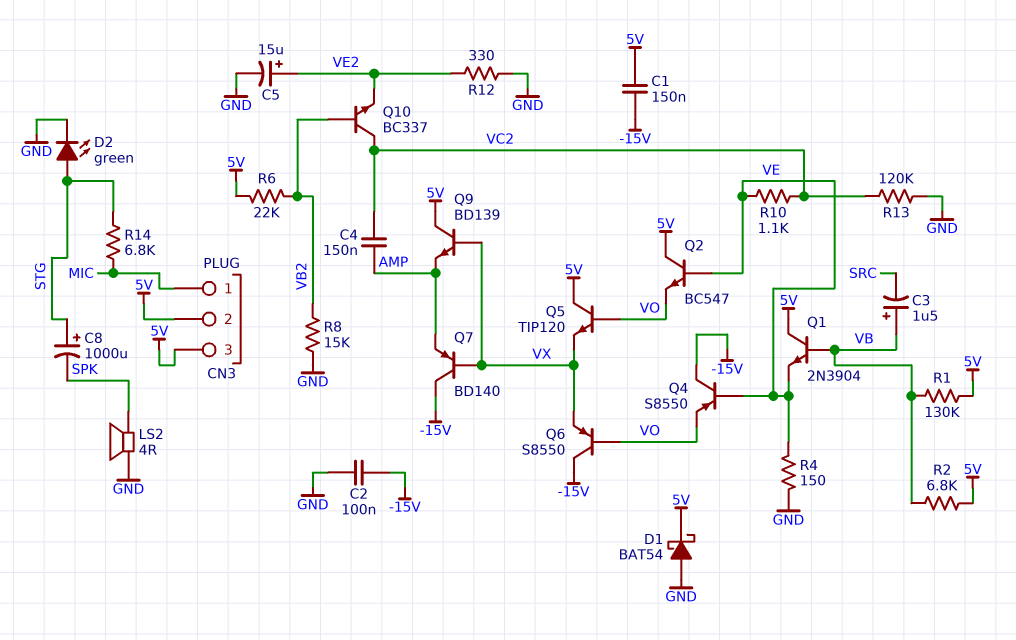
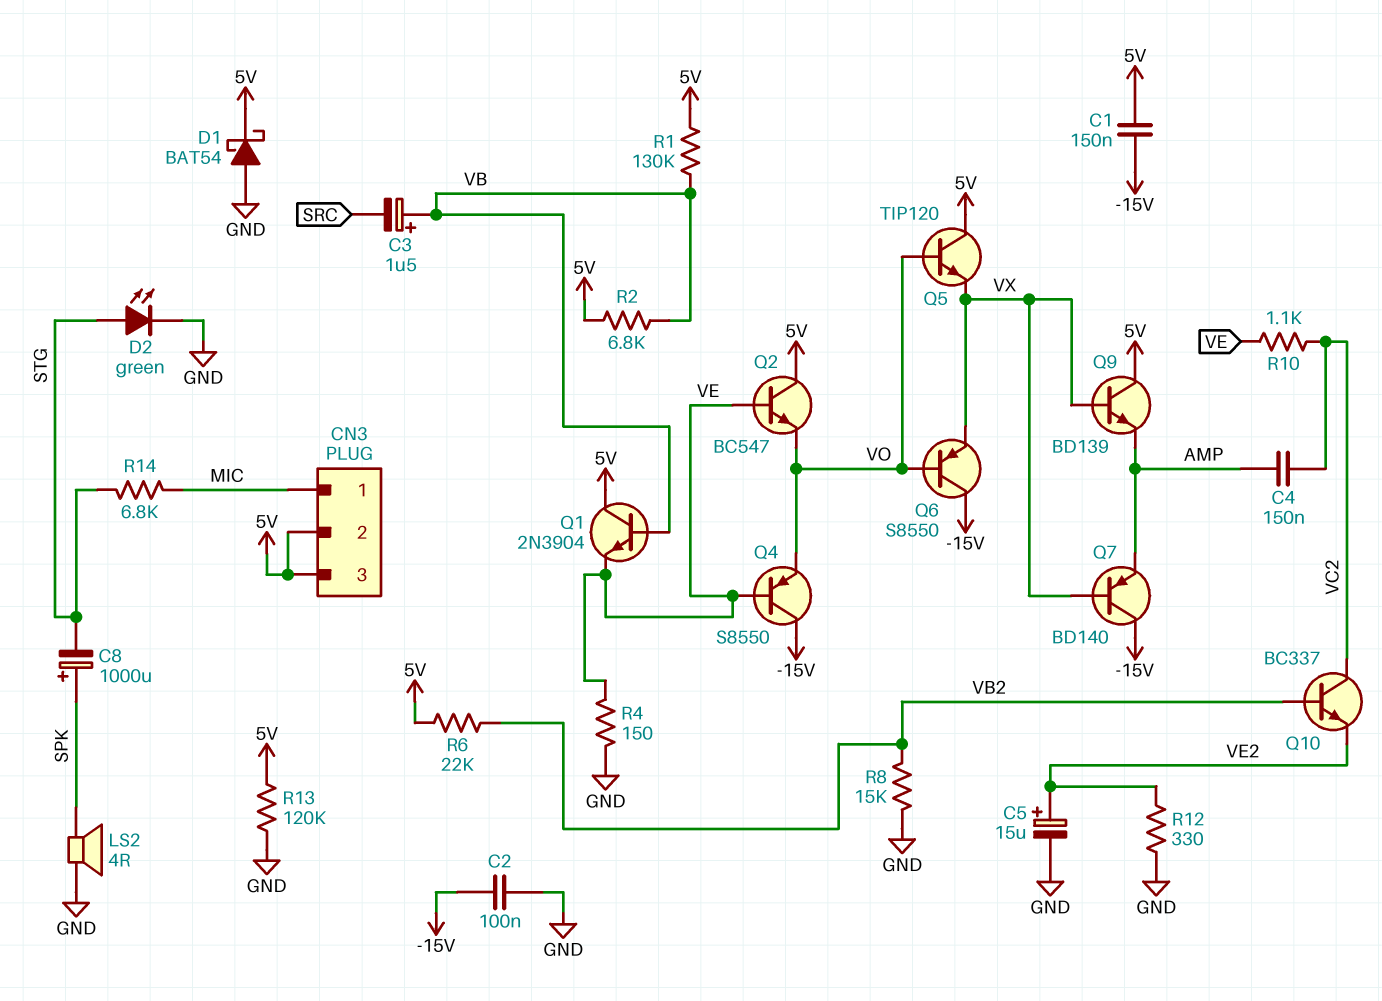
C8: 1000uF (plus STG, minus SPK) -> 1000uF (plus SPK, minus STG)
R13: 120k (GND, VC2) -> 120k (5V, GND)

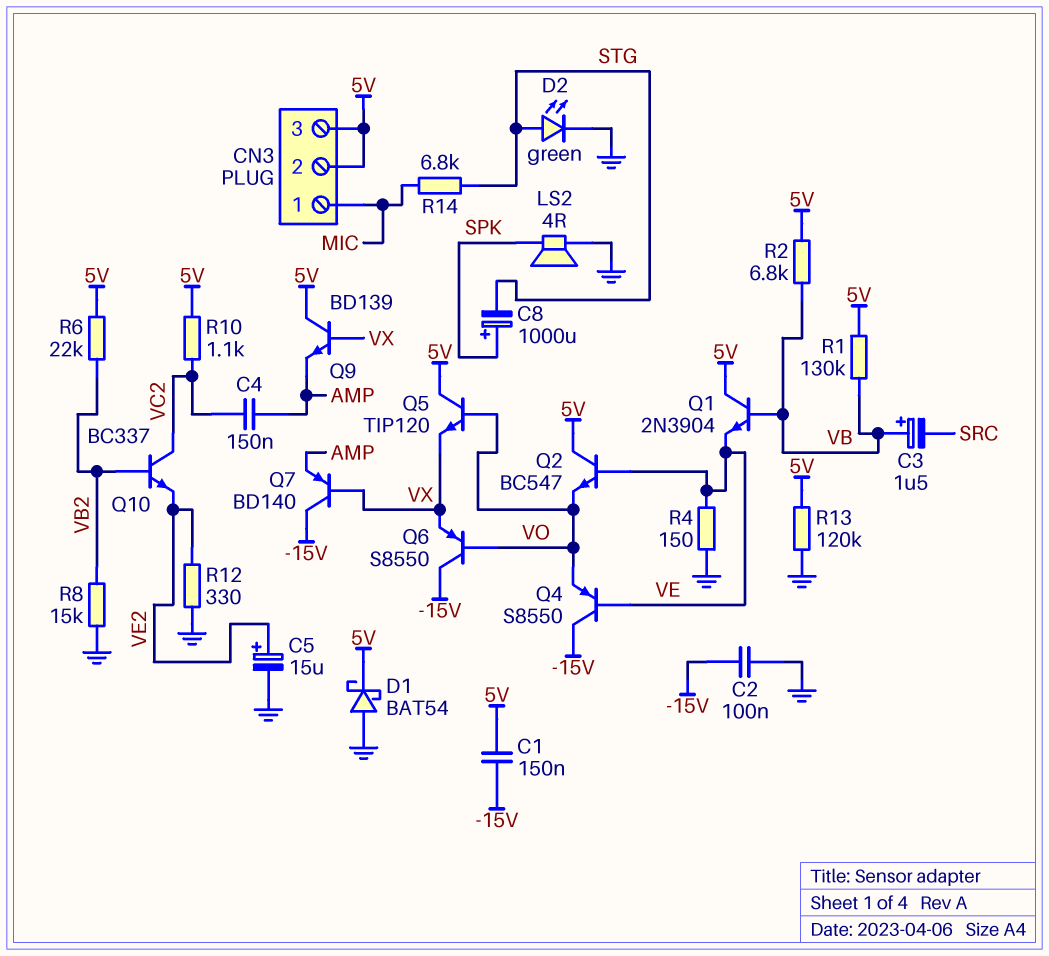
R10: 1.1k (VC2, VE) -> 1.1k (5V, VC2)

